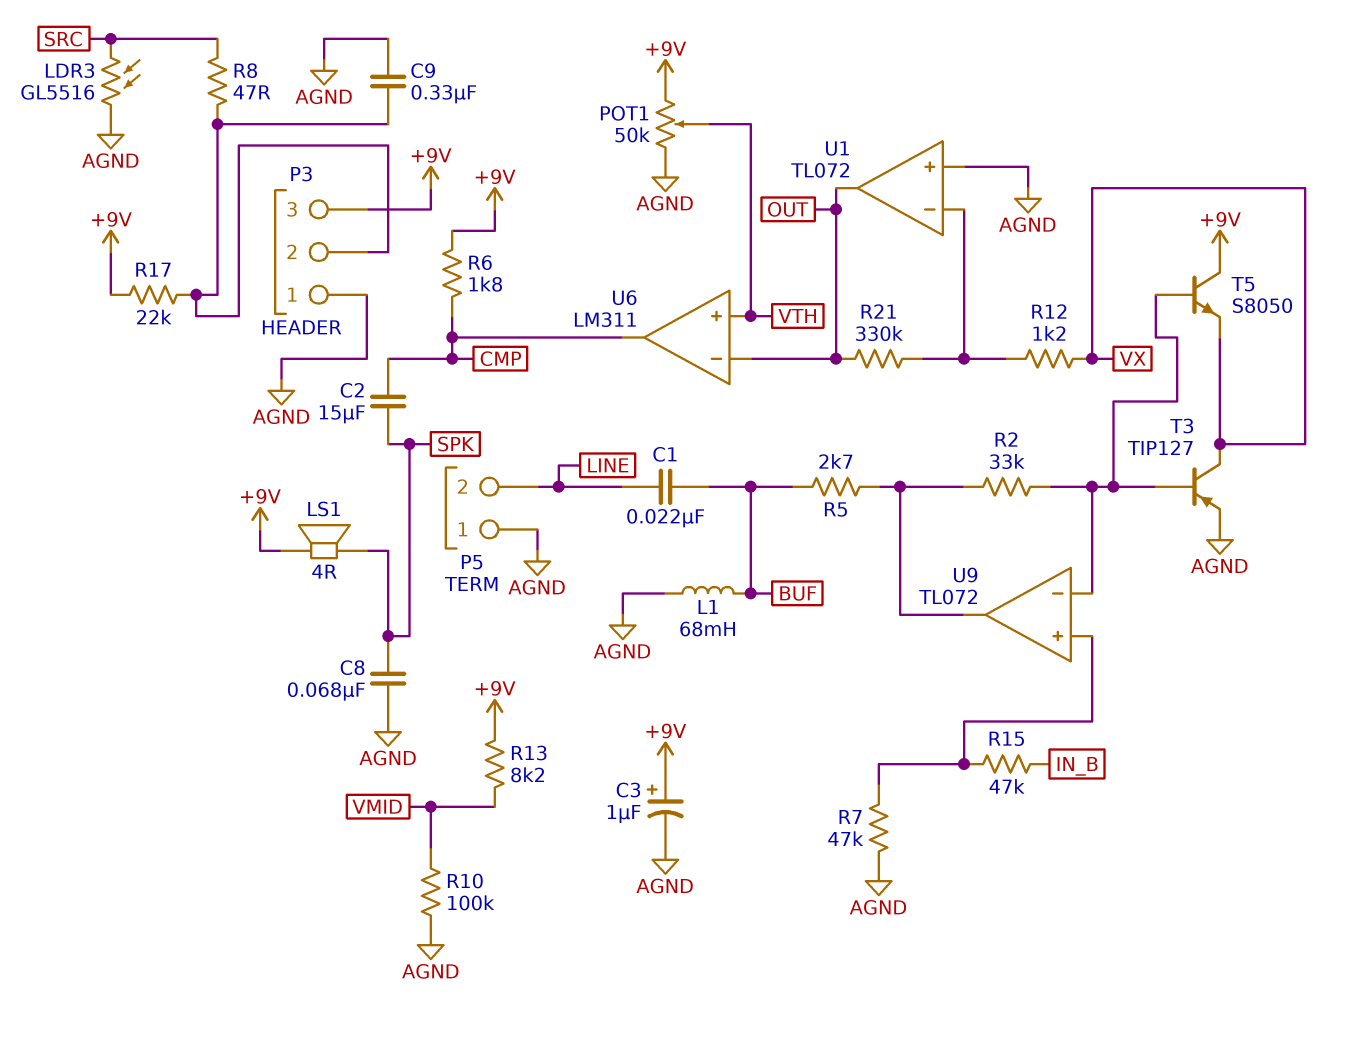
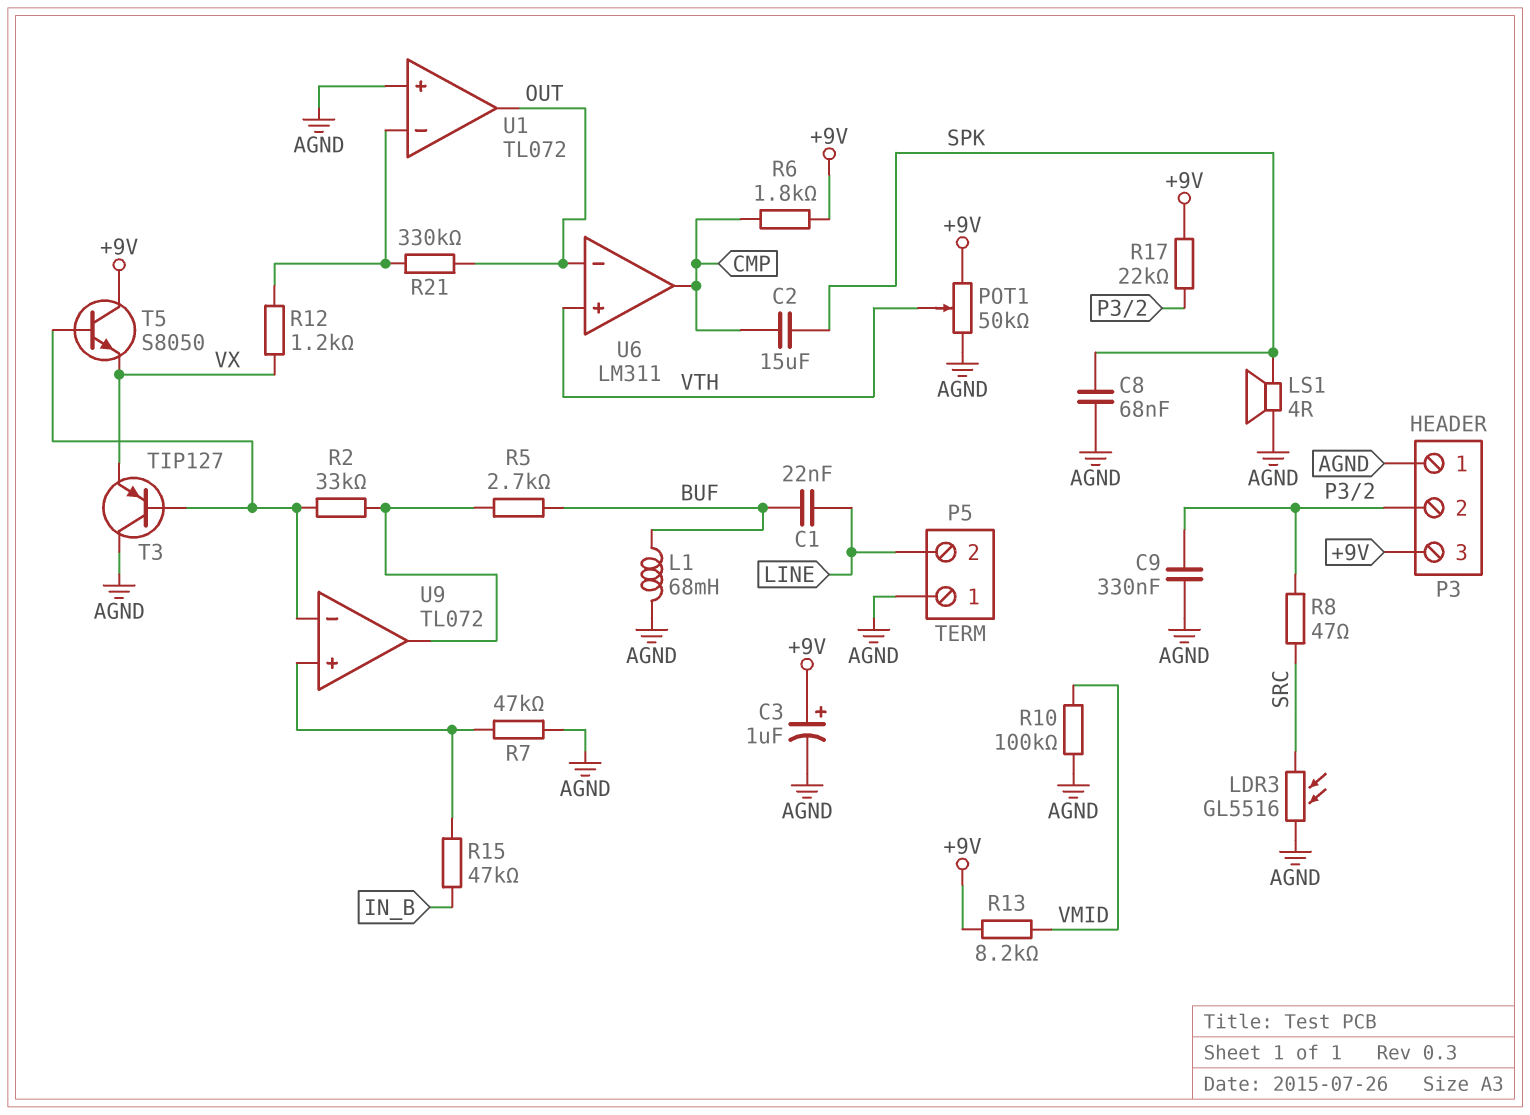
LS1: speaker 4R (+9V, SPK) -> speaker 4R (AGND, SPK)
T3: PNP TIP127 (B U9/in-, C VX, E AGND) -> PNP TIP127 (B U9/in-, C AGND, E VX)

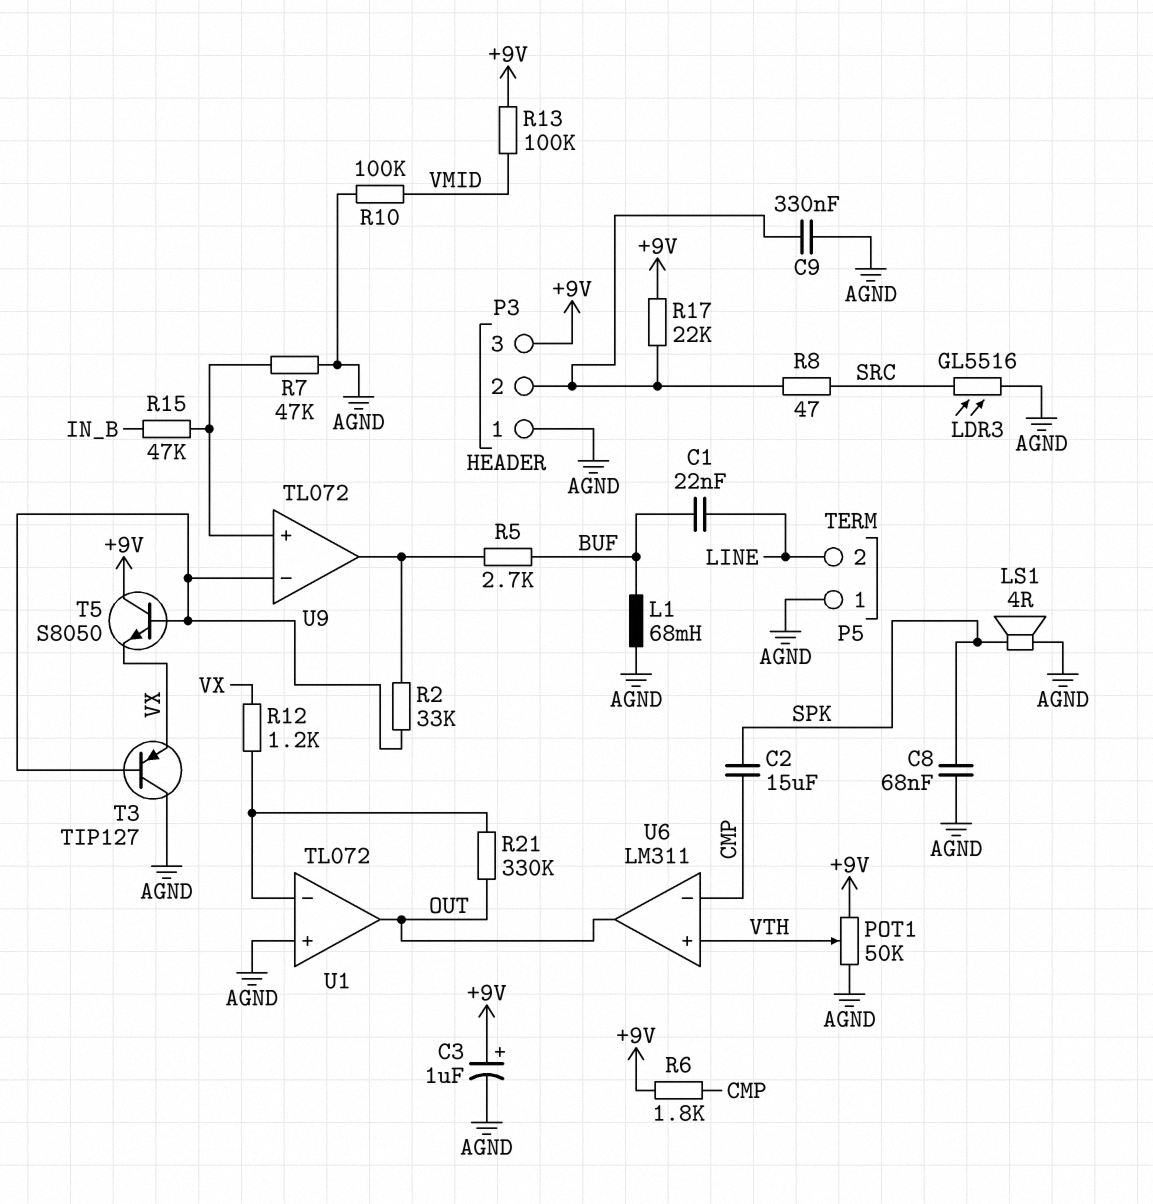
R13: 8.2k (+9V, VMID) -> 100k (+9V, VMID)
U6 pin in-: OUT -> CMP
U6 pin out: CMP -> OUT

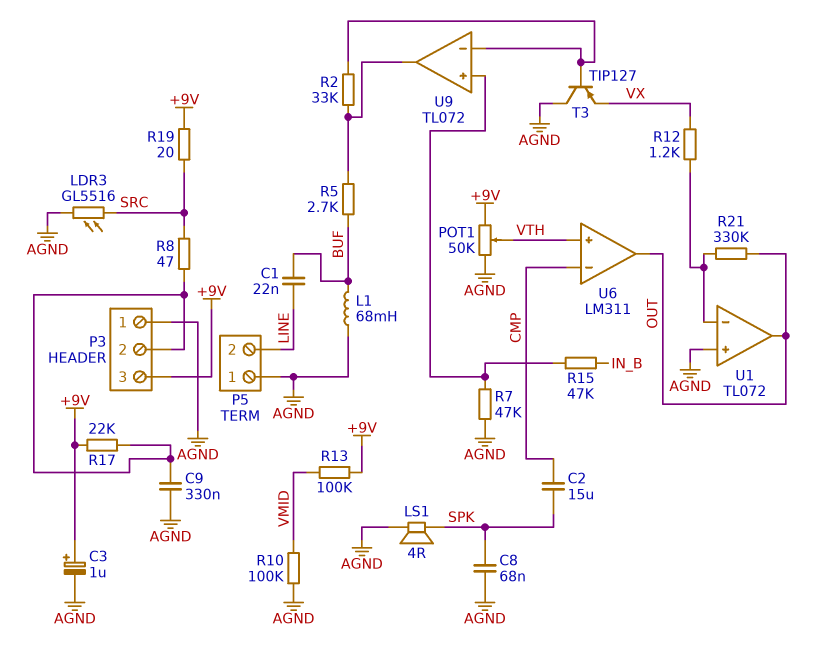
R6: 1.8k (+9V, CMP) -> none
R19: none -> 20 (+9V, SRC)
T5: NPN S8050 (B U9/in-, C +9V, E VX) -> none

